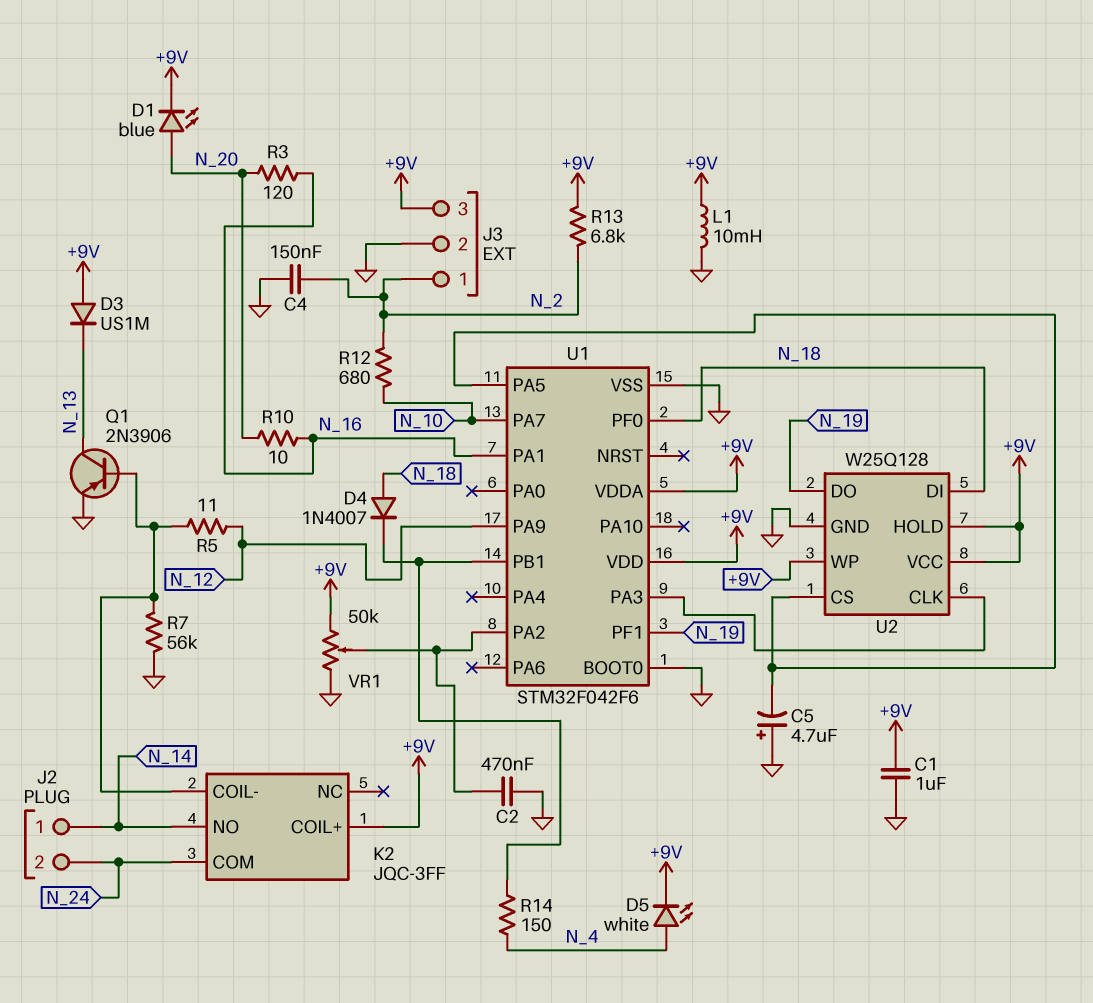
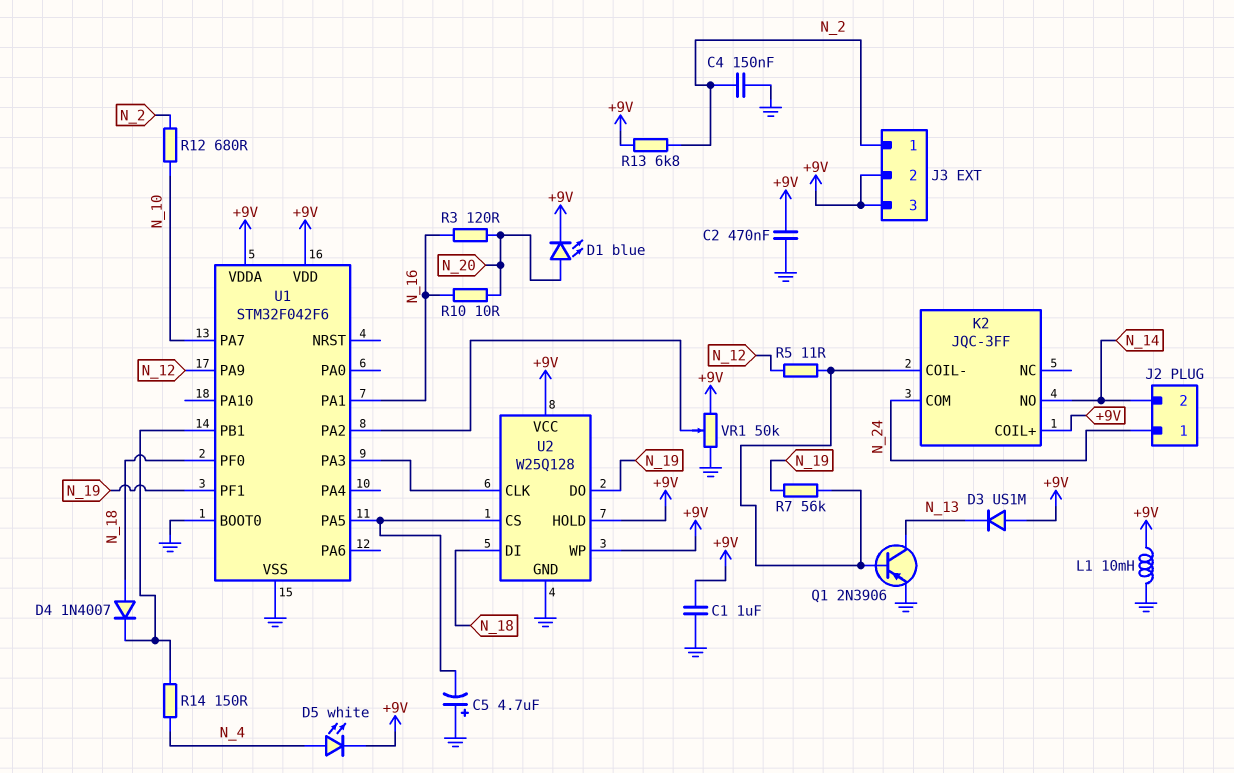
C2: 470nF (GND, U1/PA2) -> 470nF (+9V, GND)
J2 pin 1: N_14 -> N_24
J2 pin 2: N_24 -> N_14
J3 pin 2: GND -> +9V
R7: 56k (GND, K2/COIL-) -> 56k (K2/COIL-, N_19)

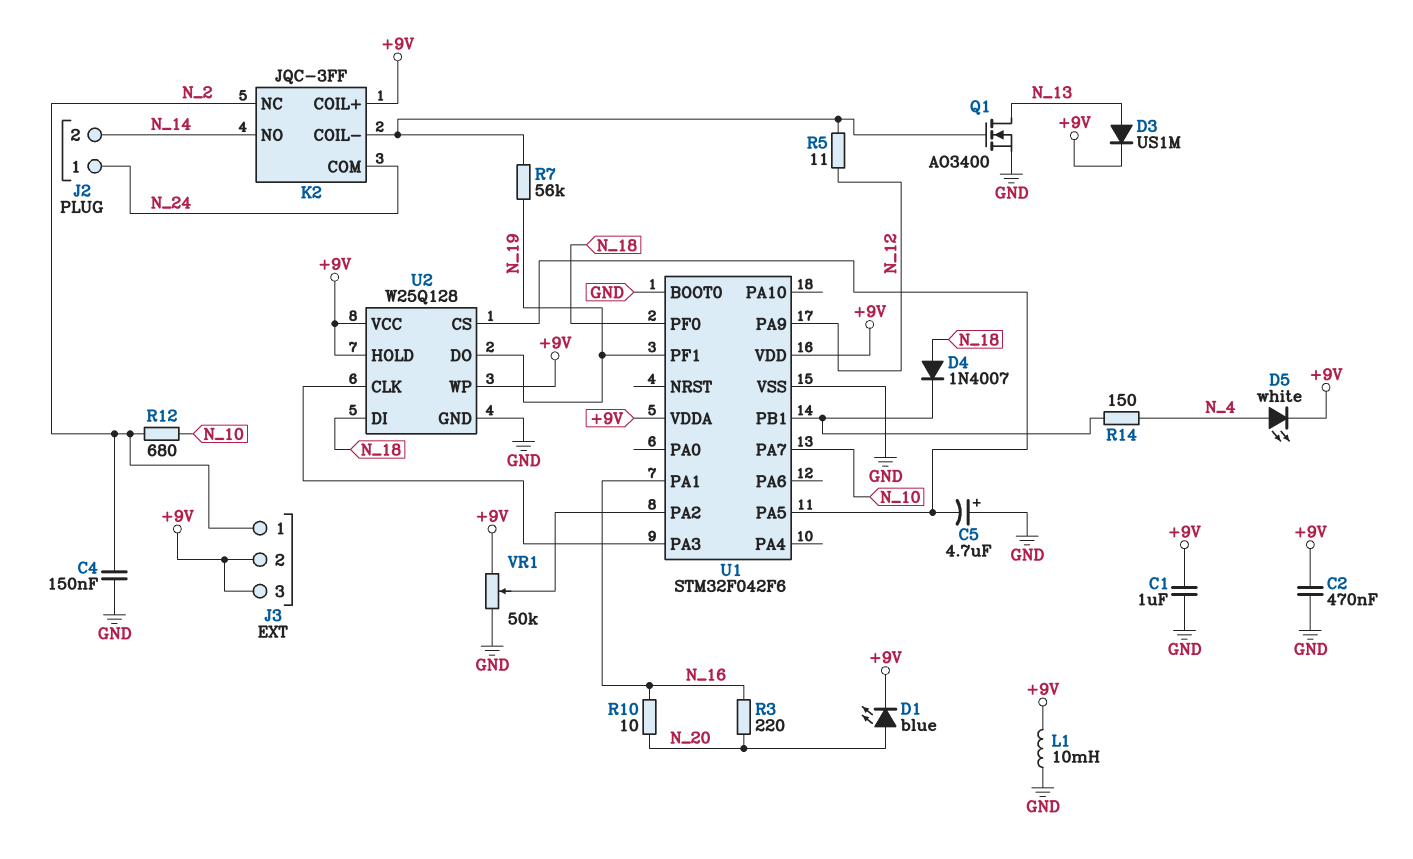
D3: diode US1M (A +9V, K N_13) -> diode US1M (A N_13, K +9V)
K2 pin NC: none -> N_2
Q1: PNP 2N3906 (B K2/COIL-, C N_13, E GND) -> NMOS AO3400 (G K2/COIL-, D N_13, S GND)
R3: 120 (N_16, N_20) -> 220 (N_16, N_20)
R13: 6.8k (+9V, N_2) -> none

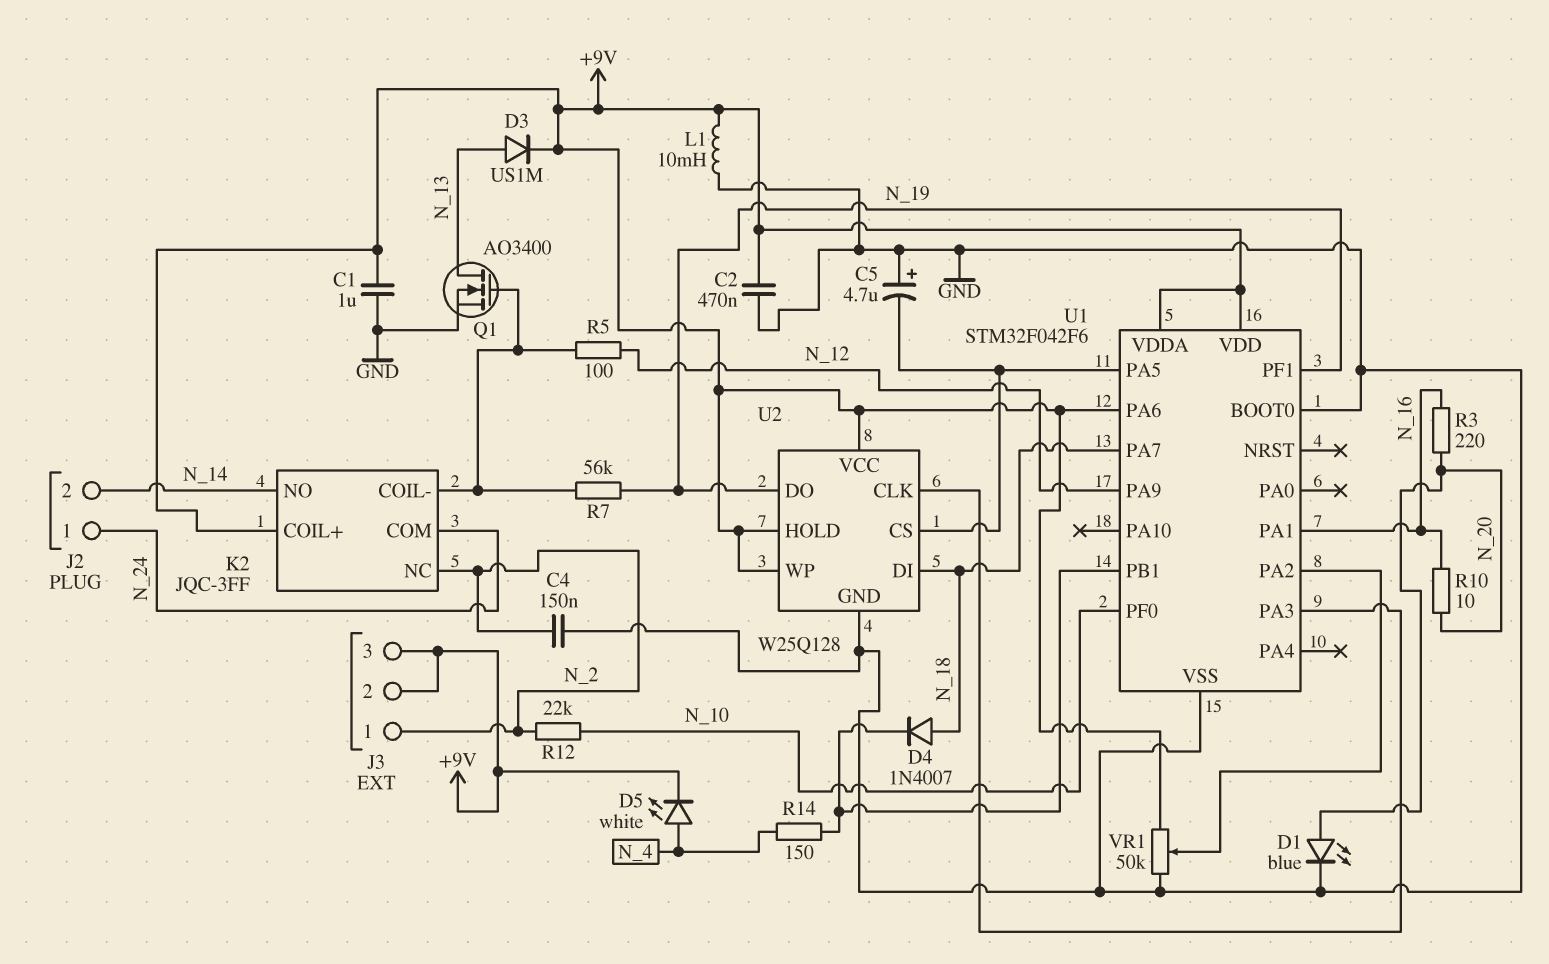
D1: LED blue (A N_20, K +9V) -> LED blue (A N_20, K GND)
R5: 11 (K2/COIL-, N_12) -> 100 (K2/COIL-, N_12)
R12: 680 (N_2, N_10) -> 22k (N_2, N_10)
U1 pin PA6: none -> +9V
U1 pin PA7: N_10 -> N_18
U1 pin PF0: N_18 -> N_10

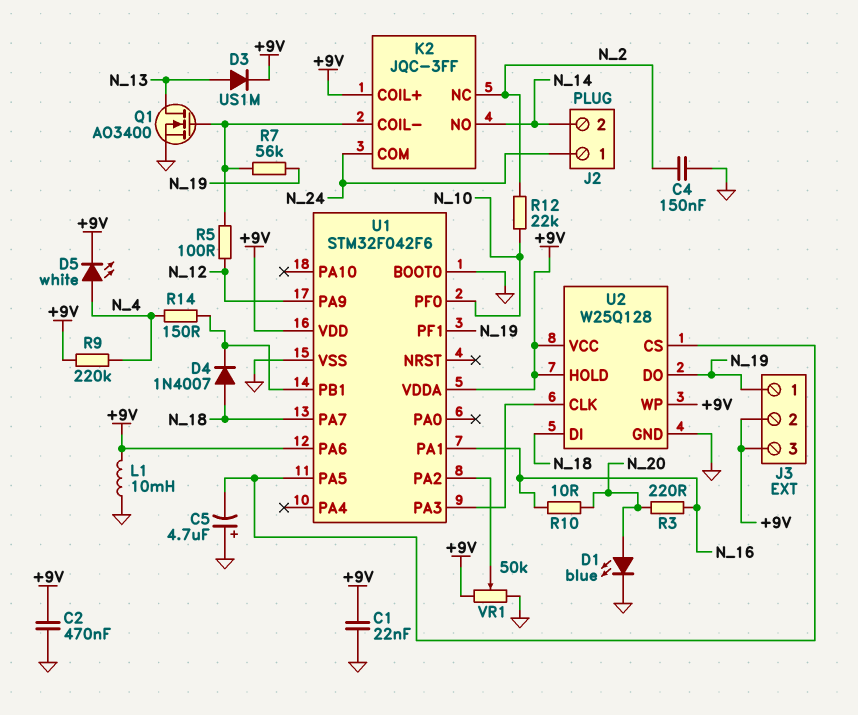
C1: 1uF (+9V, GND) -> 22nF (+9V, GND)
J3 pin 1: N_2 -> N_19
R9: none -> 220k (+9V, N_4)

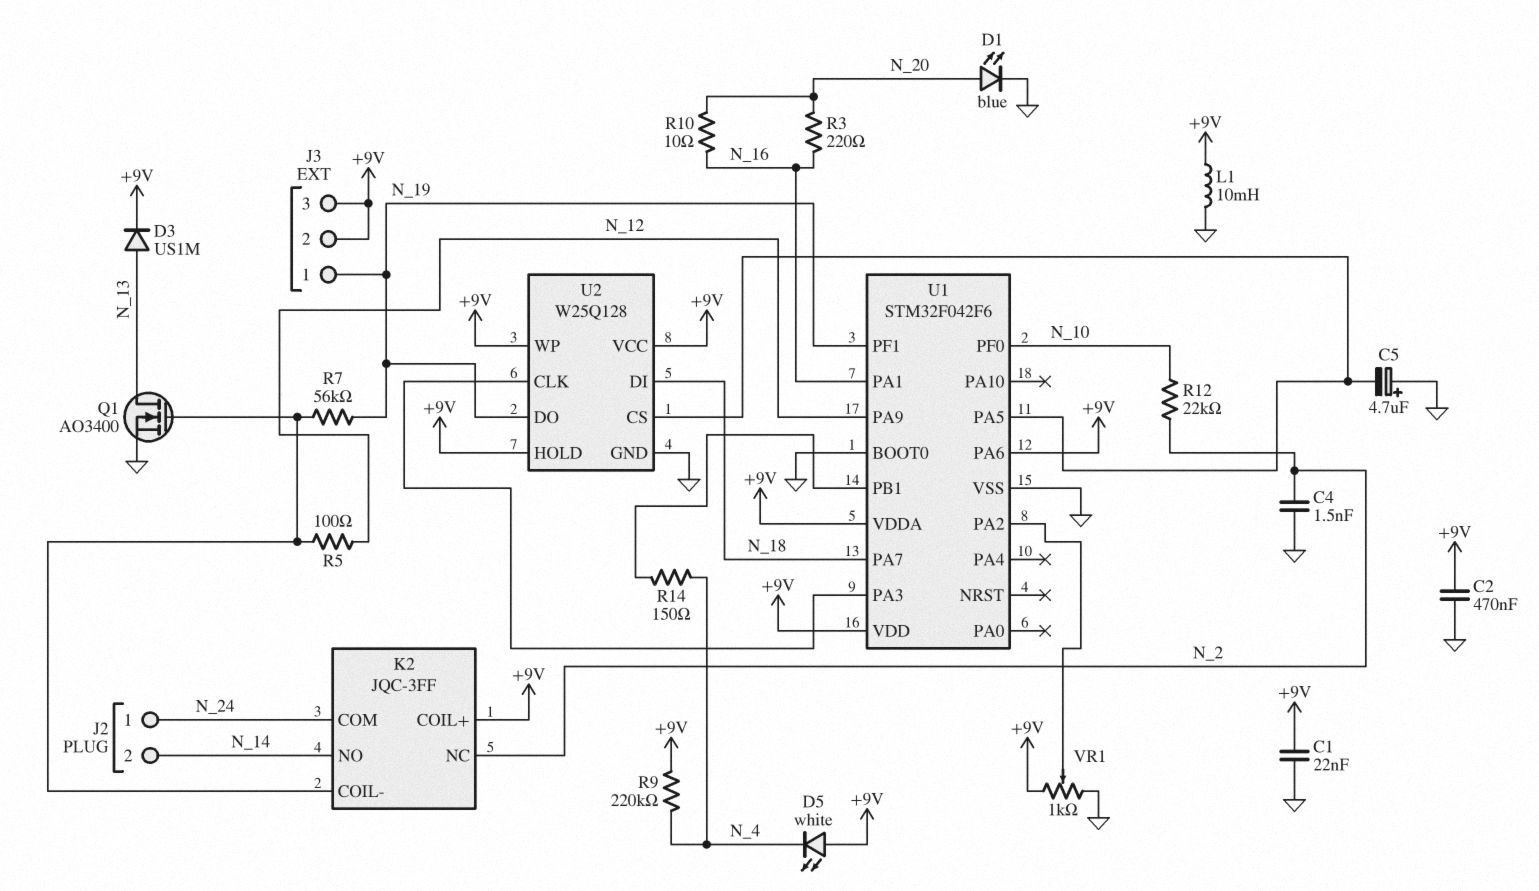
C4: 150nF (GND, N_2) -> 1.5nF (GND, N_2)
D4: diode 1N4007 (A N_18, K U1/PB1) -> none
D5: LED white (A N_4, K +9V) -> LED white (A +9V, K N_4)
VR1: 50k (+9V, GND, wiper U1/PA2) -> 1k (+9V, GND, wiper U1/PA2)

